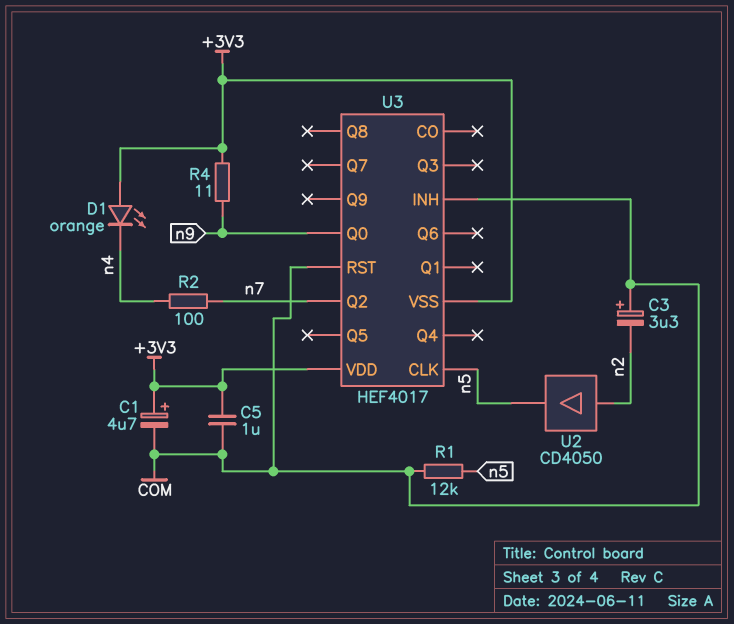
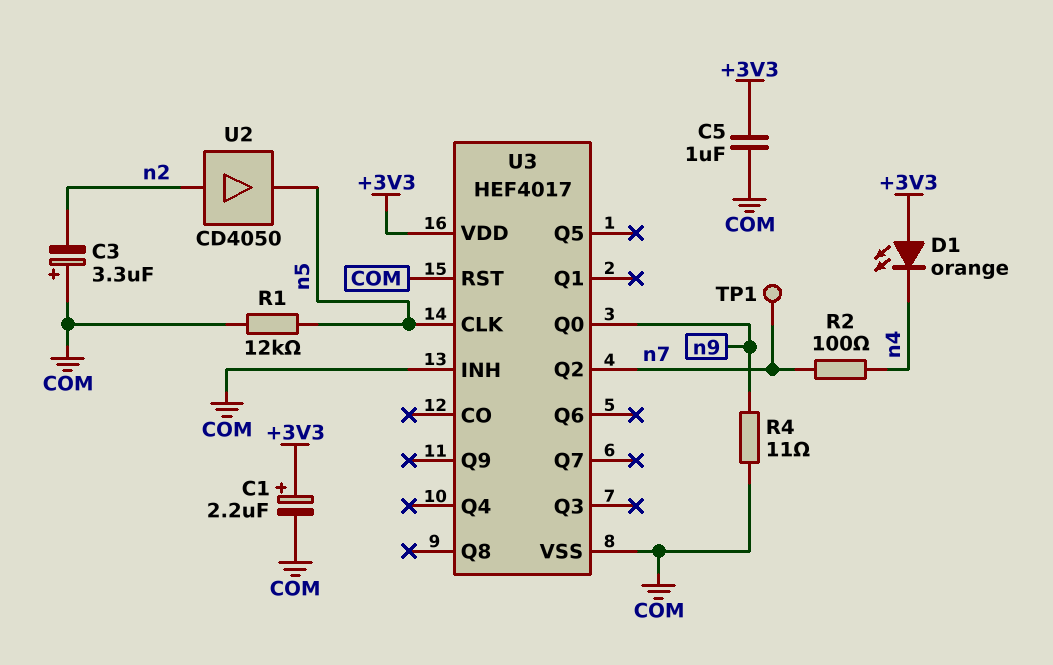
C1: 4.7uF (plus +3V3, minus COM) -> 2.2uF (plus +3V3, minus COM)
R4: 11 (+3V3, n9) -> 11 (COM, n9)
TP1: none -> test point (n7)
U3 pin VSS: +3V3 -> COM

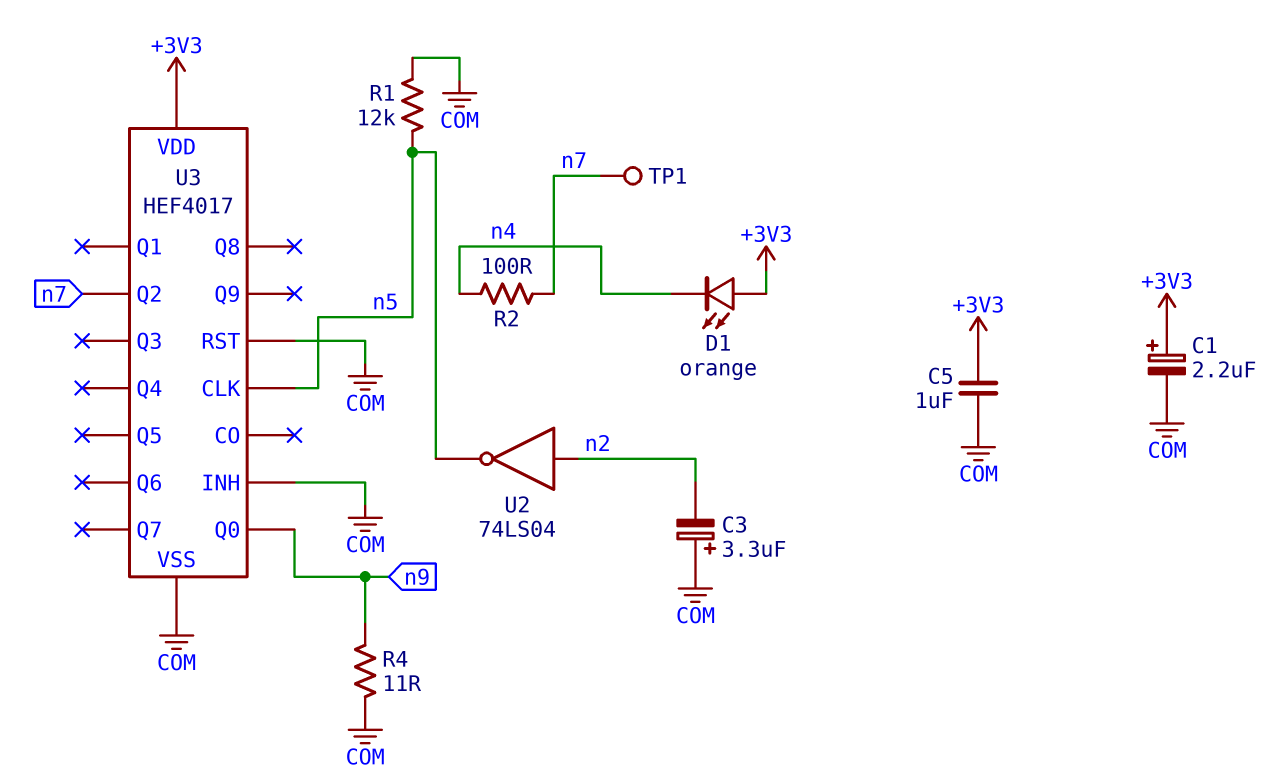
U2: buffer CD4050 (in n2, out n5) -> NOT 74LS04 (in n2, out n5)

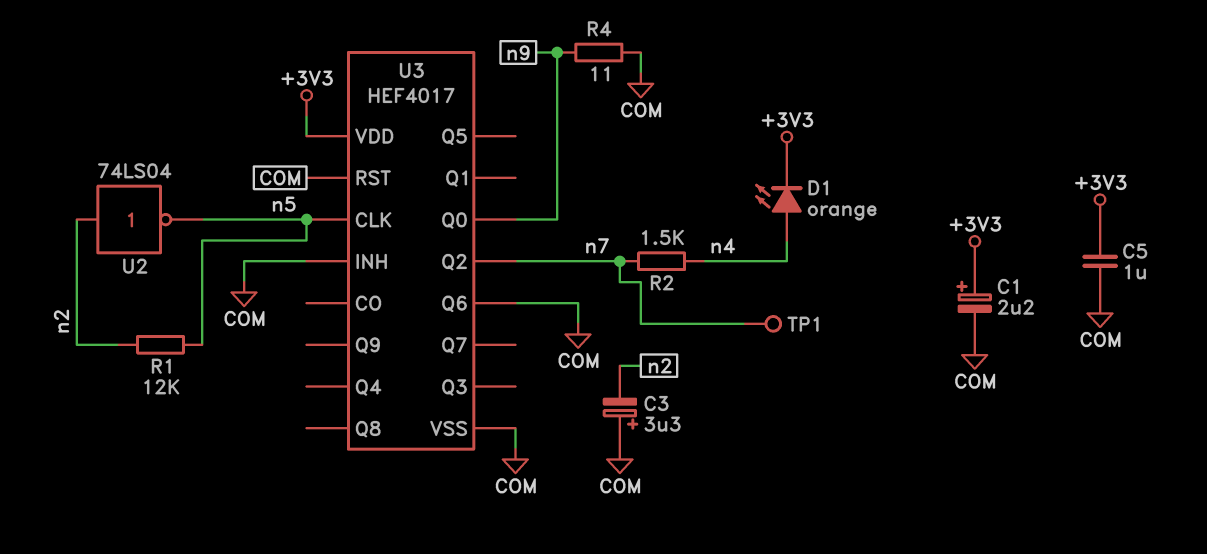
D1: LED orange (A +3V3, K n4) -> LED orange (A n4, K +3V3)
R1: 12k (COM, n5) -> 12k (n2, n5)
R2: 100 (n4, n7) -> 1.5k (n4, n7)
U3 pin Q6: none -> COM

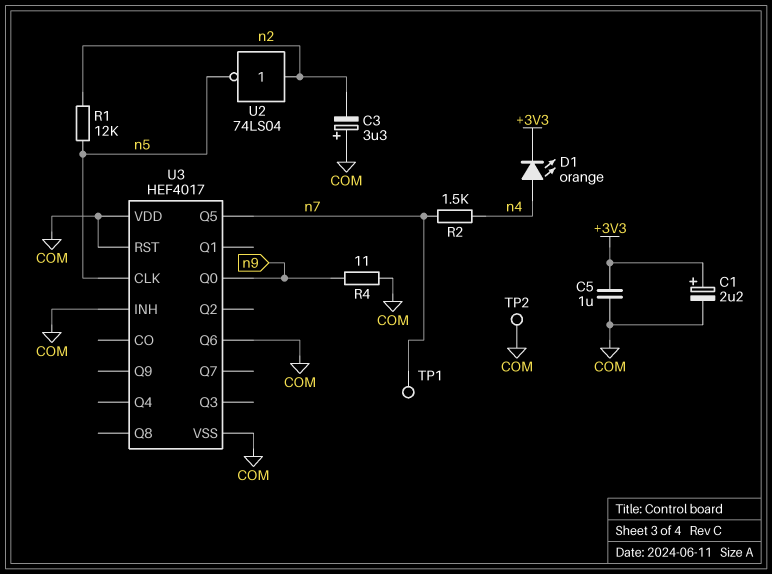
TP2: none -> test point (COM)
U3 pin Q2: n7 -> none
U3 pin Q5: none -> n7
U3 pin VDD: +3V3 -> COM

